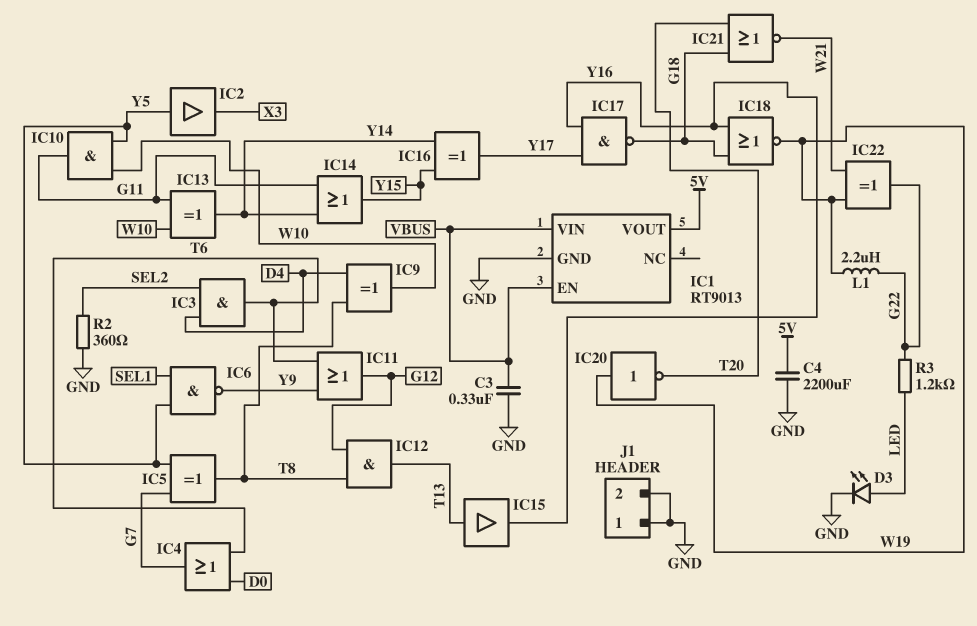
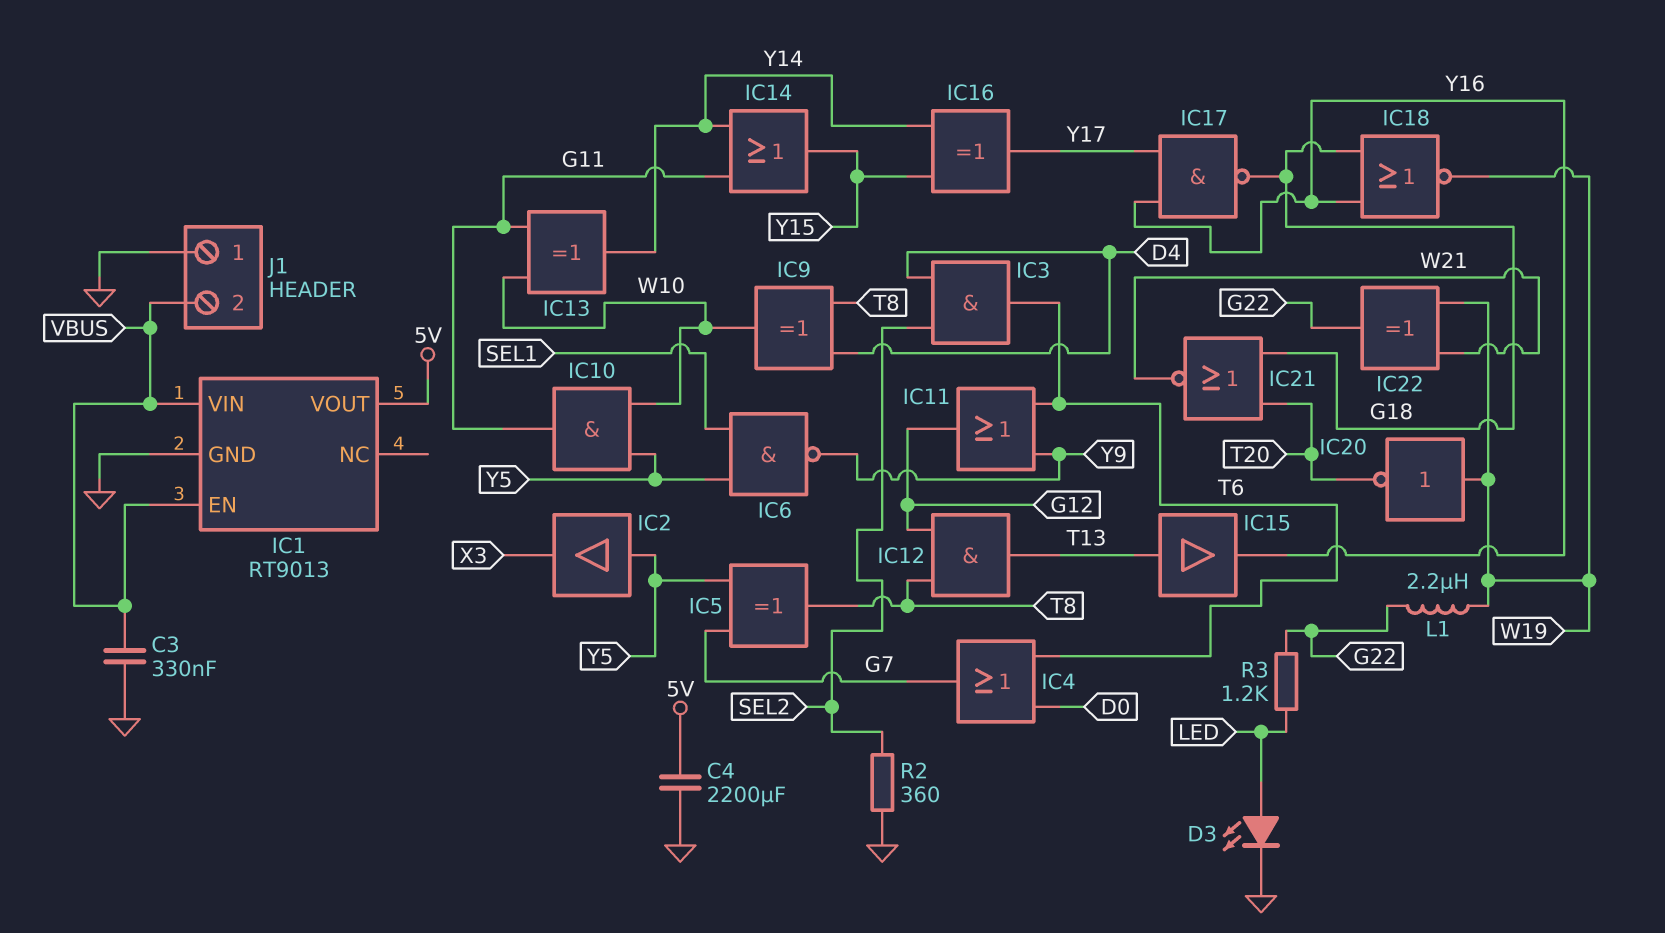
J1 pin 2: GND -> VBUS

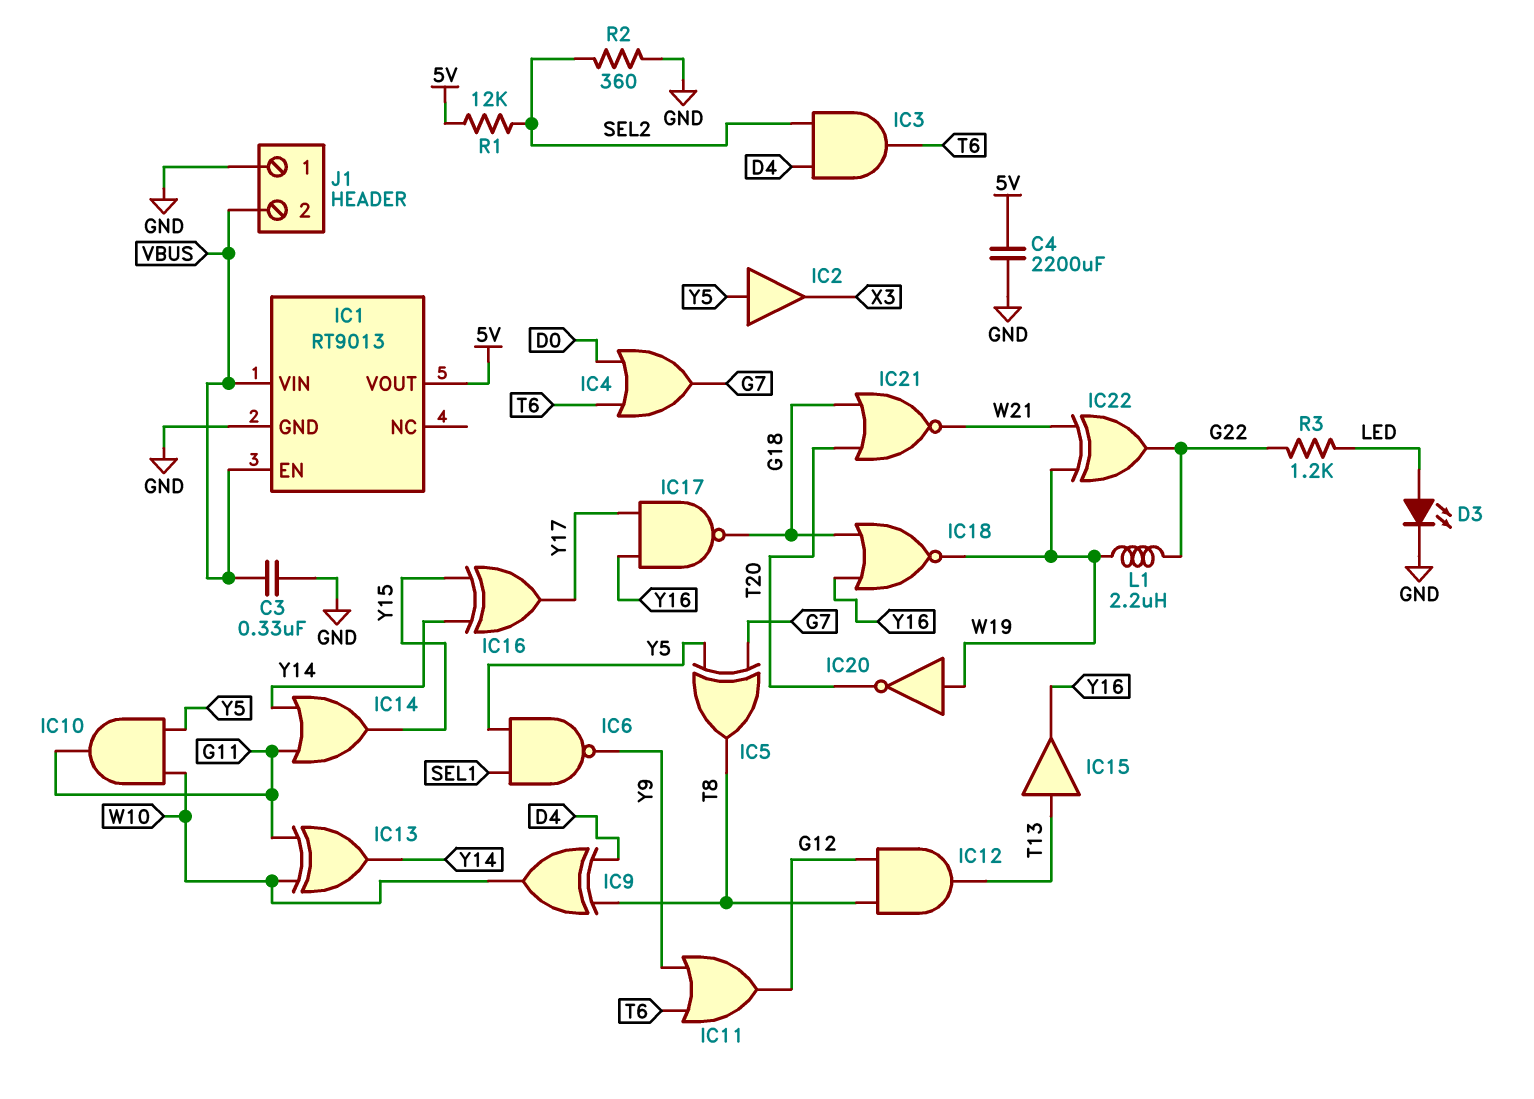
R1: none -> 12k (5V, SEL2)

